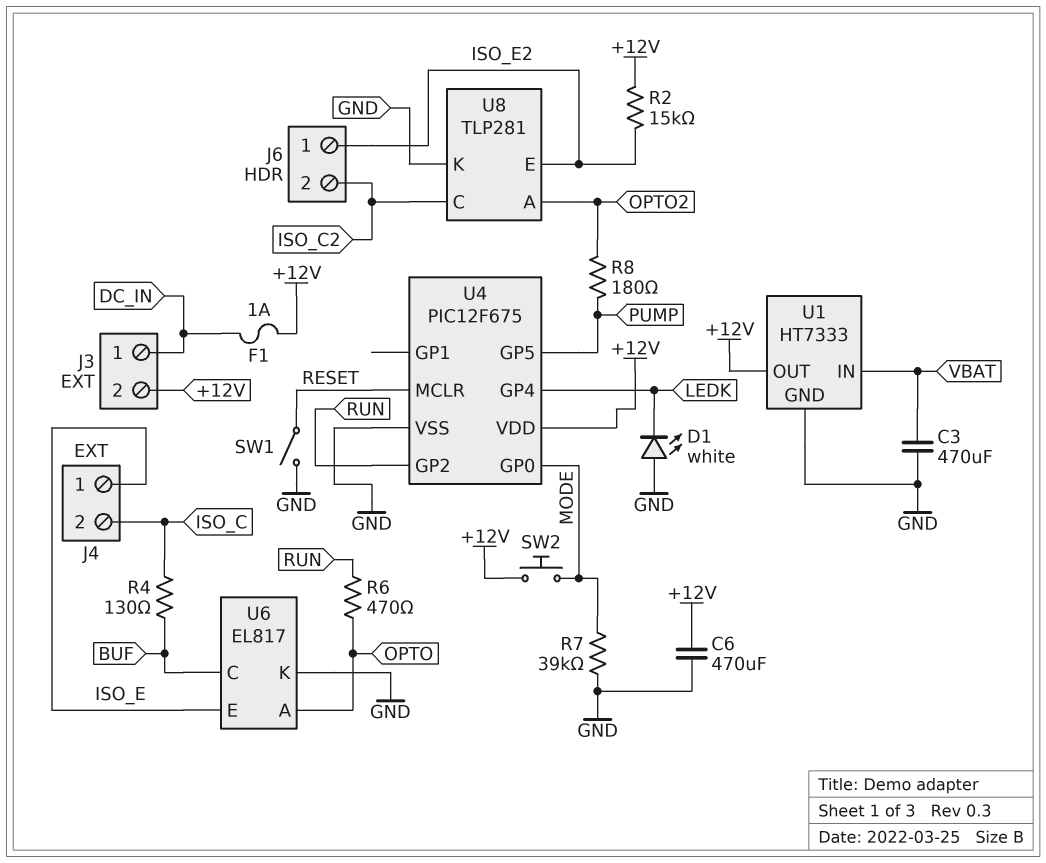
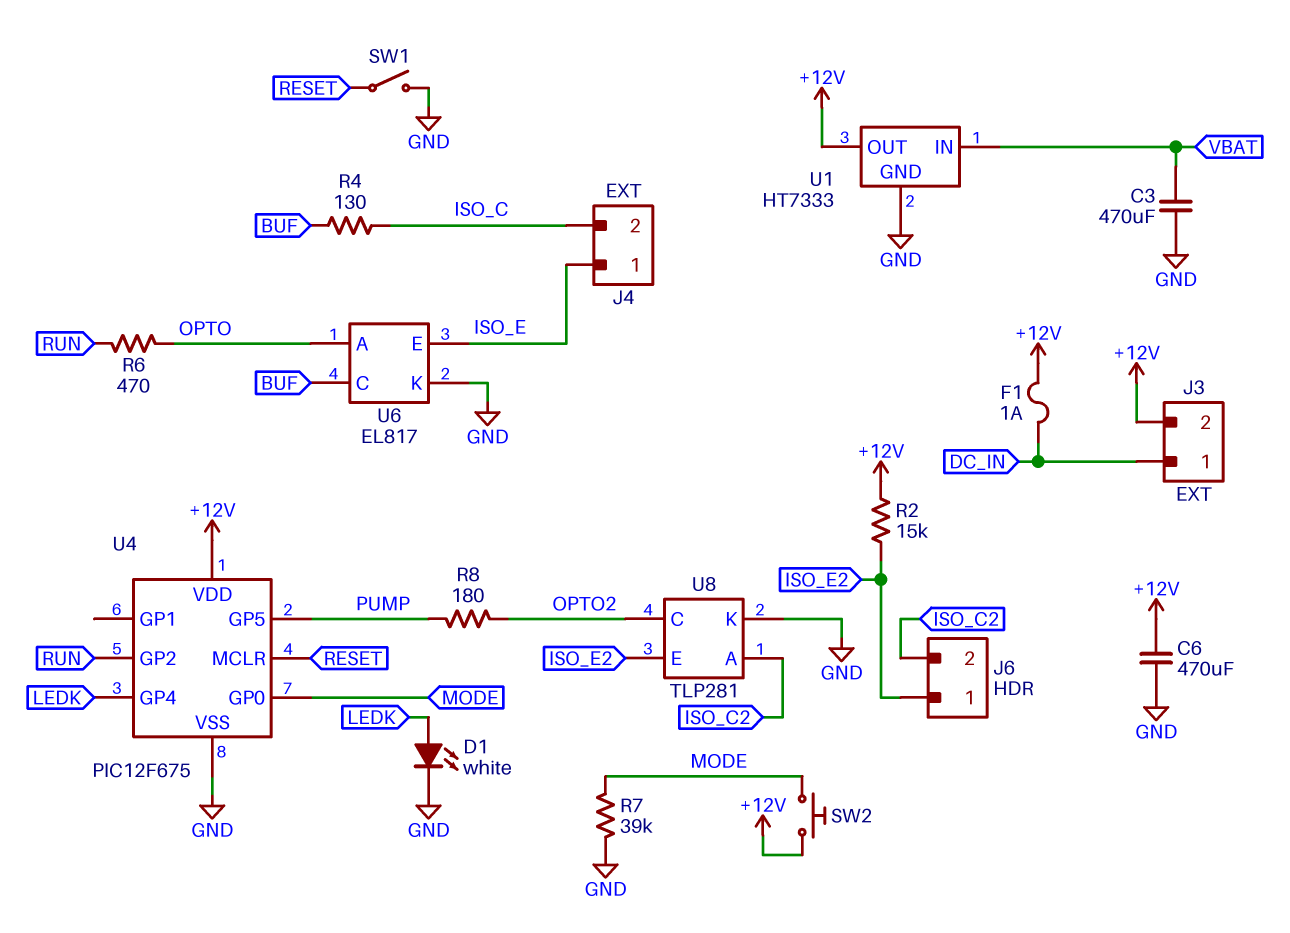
D1: LED white (A GND, K LEDK) -> LED white (A LEDK, K GND)
U8 pin A: OPTO2 -> ISO_C2
U8 pin C: ISO_C2 -> OPTO2

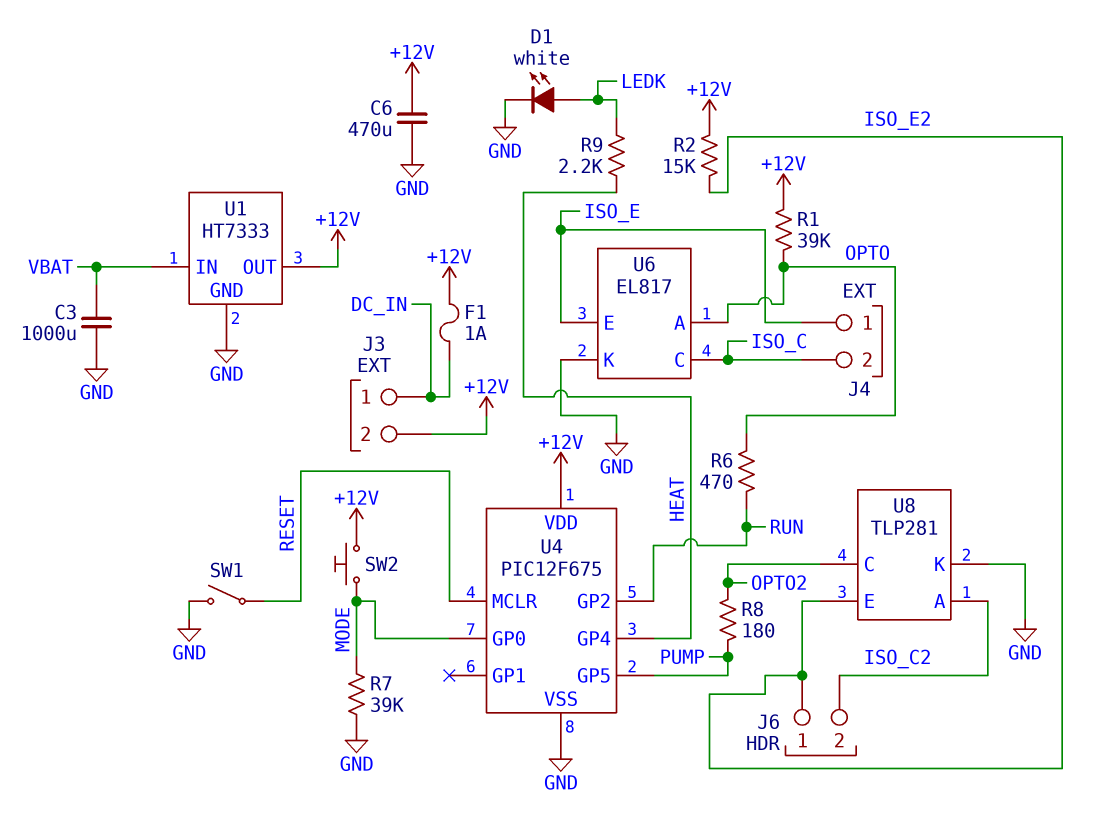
C3: 470uF (GND, VBAT) -> 1000uF (GND, VBAT)
R1: none -> 39k (+12V, OPTO)
R4: 130 (BUF, ISO_C) -> none
R9: none -> 2.2k (HEAT, LEDK)
U4 pin GP4: LEDK -> HEAT
U6 pin C: BUF -> ISO_C

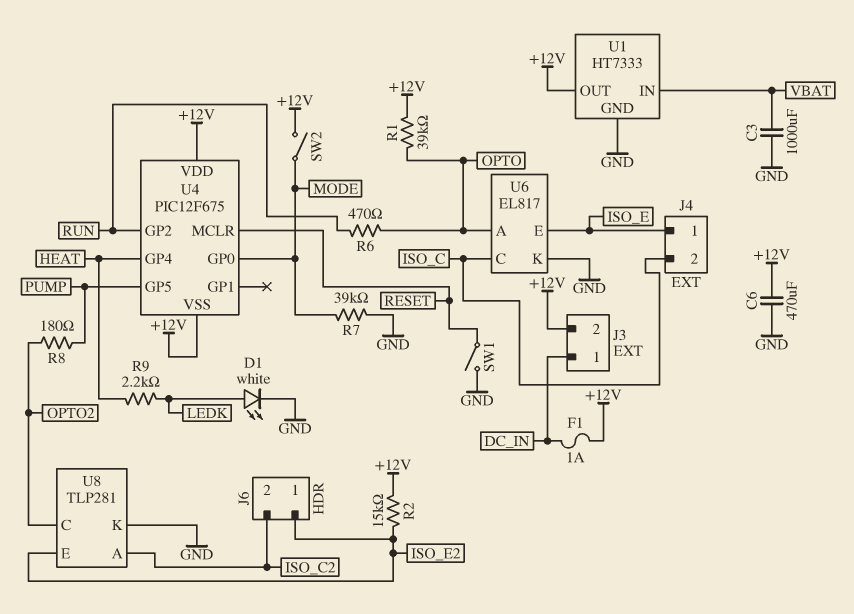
SW2: button (+12V, MODE) -> switch (+12V, MODE)
U4 pin VSS: GND -> +12V

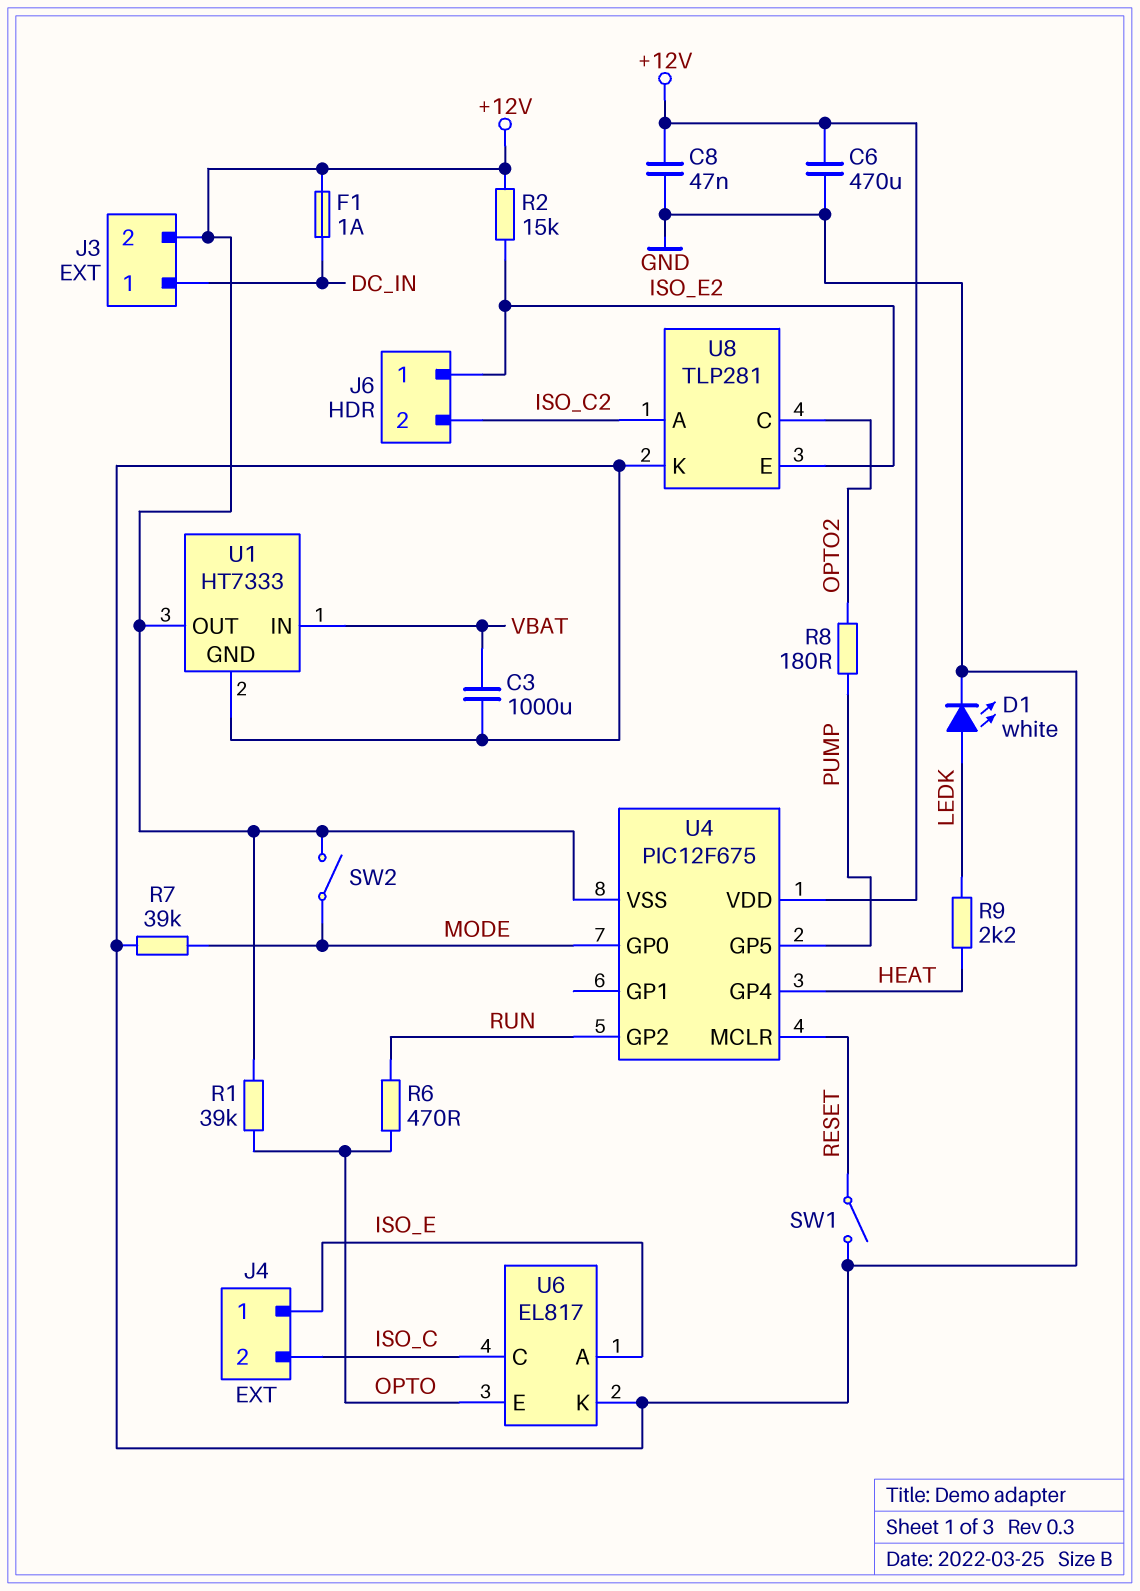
C8: none -> 47nF (+12V, GND)
U6 pin A: OPTO -> ISO_E
U6 pin E: ISO_E -> OPTO

